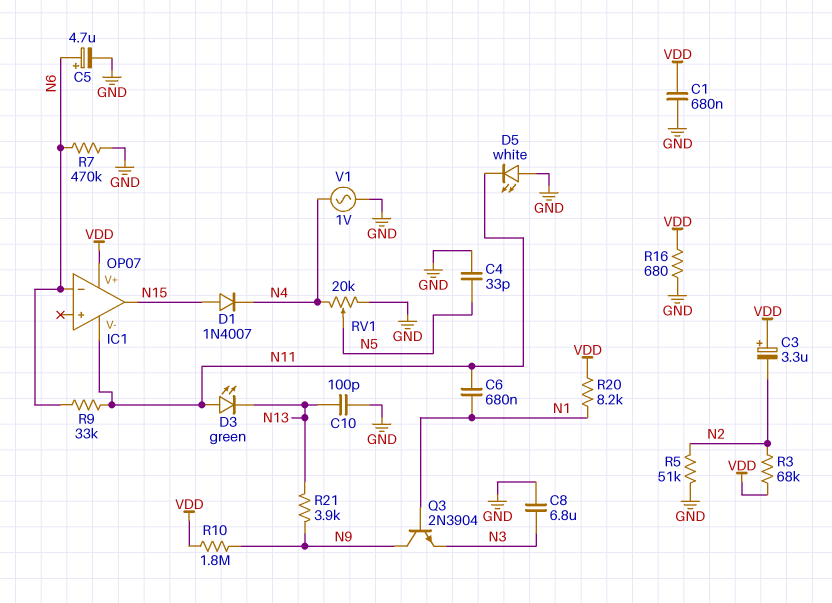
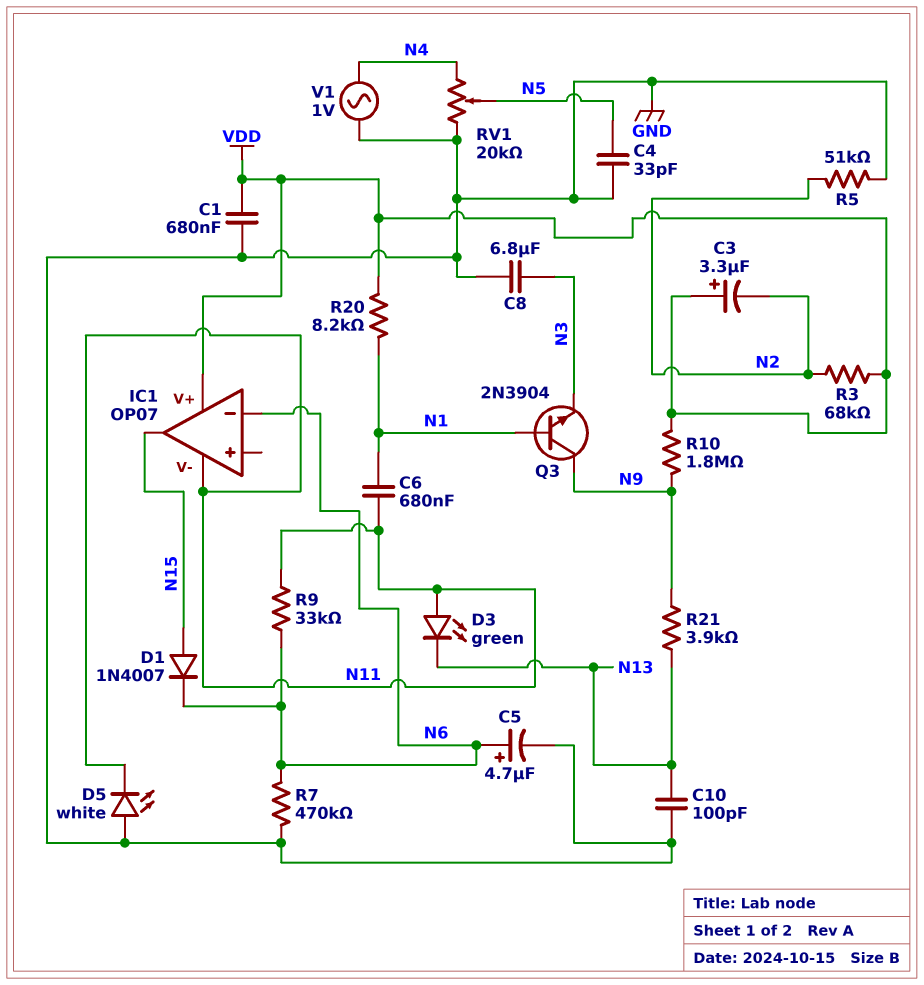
D1: diode 1N4007 (A N15, K N4) -> diode 1N4007 (A N15, K N6)
R16: 680 (GND, VDD) -> none

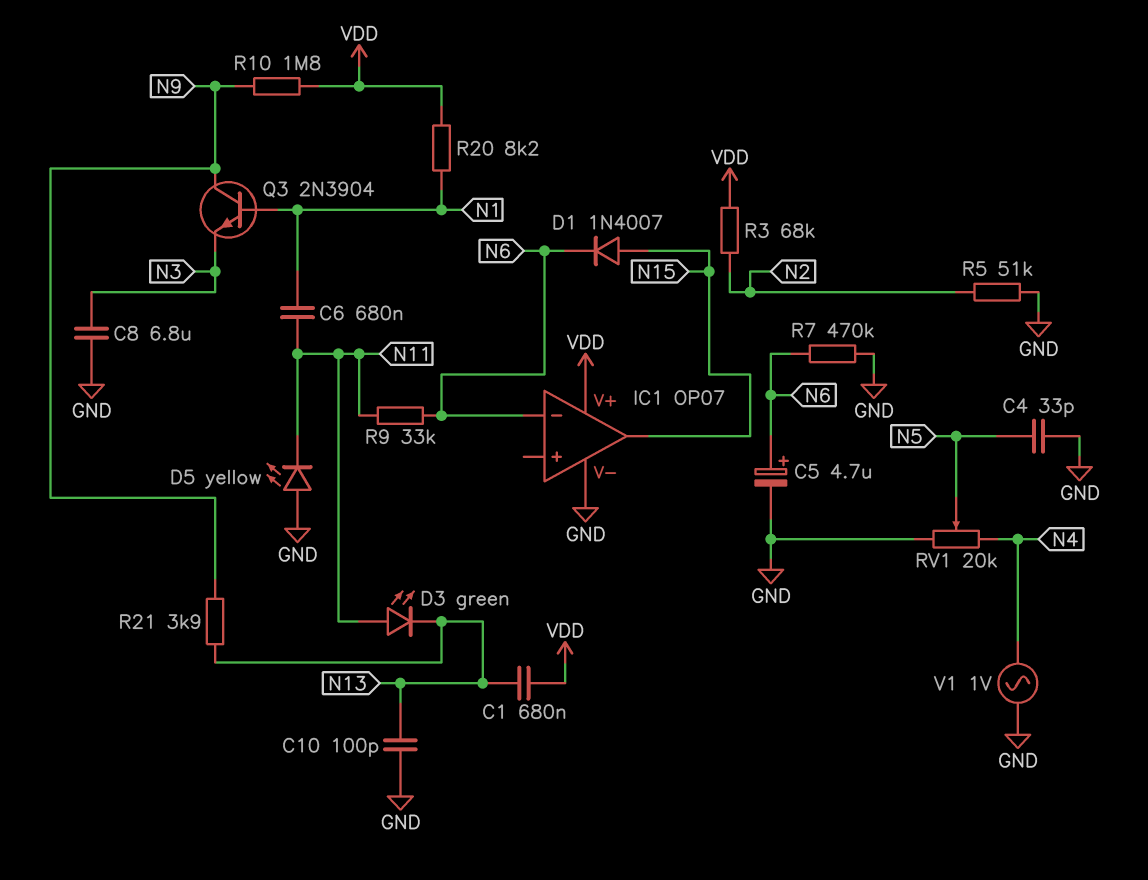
C1: 680nF (GND, VDD) -> 680nF (N13, VDD)
C3: 3.3uF (plus VDD, minus N2) -> none
D5: LED white (A GND, K N11) -> LED yellow (A GND, K N11)
IC1 pin V-: N11 -> GND

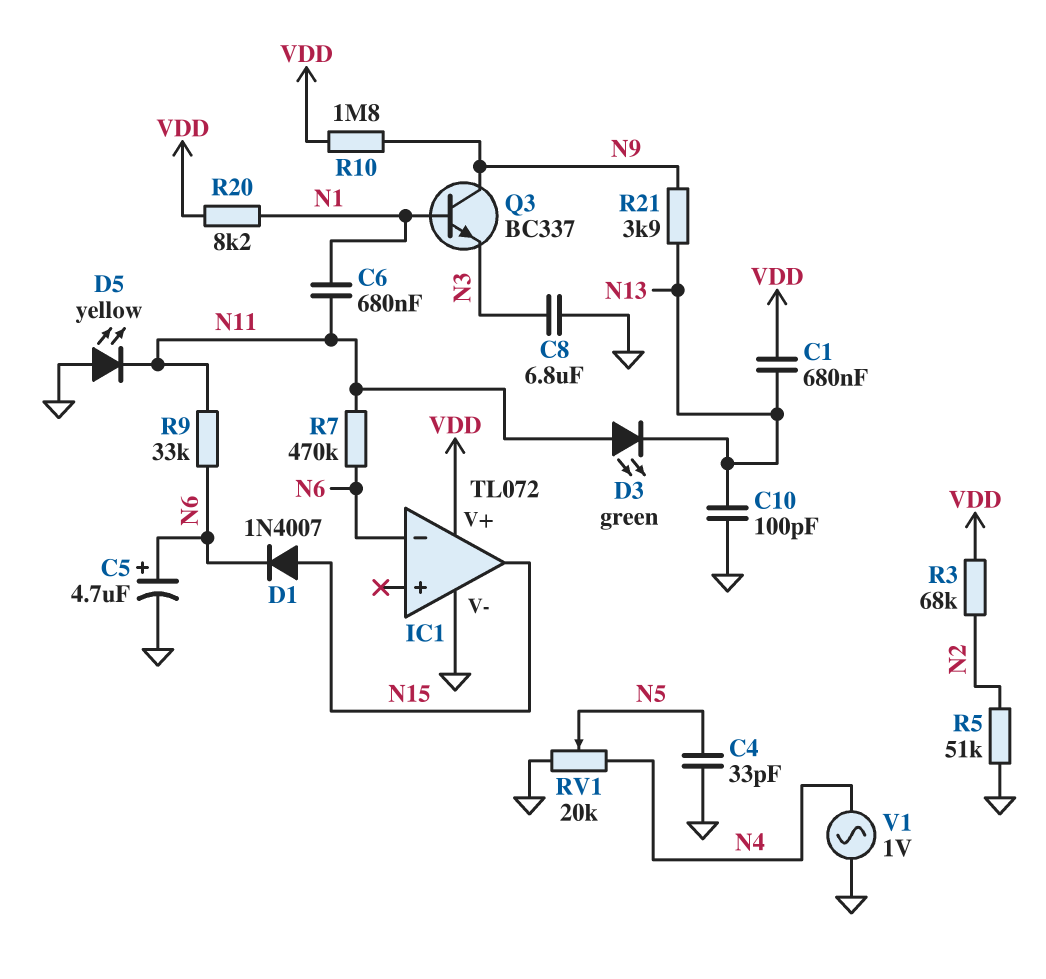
IC1: OP07 -> TL072
Q3: NPN 2N3904 (B N1, C N9, E N3) -> NPN BC337 (B N1, C N9, E N3)
R7: 470k (GND, N6) -> 470k (N6, N11)

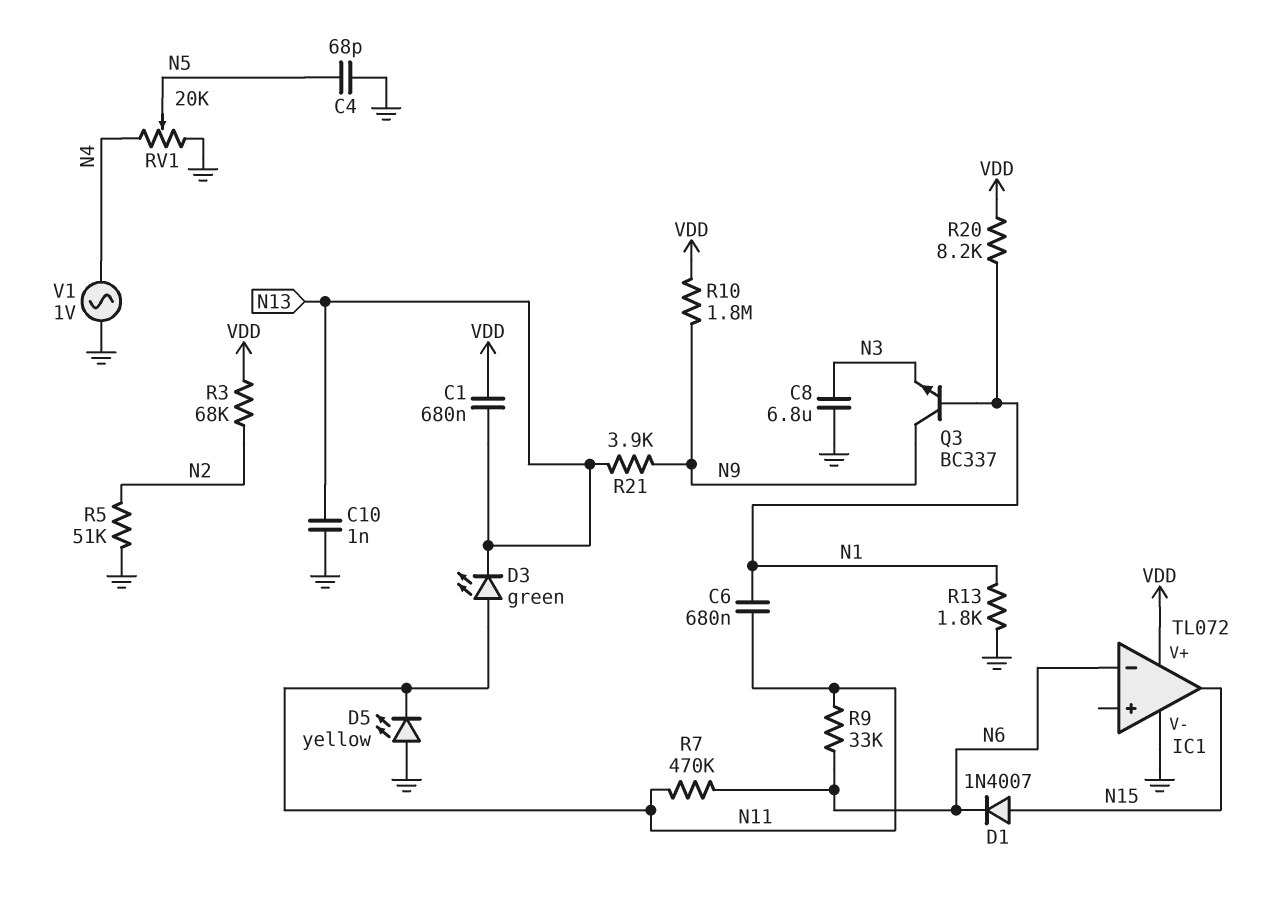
C4: 33pF (GND, N5) -> 68pF (GND, N5)
C5: 4.7uF (plus N6, minus GND) -> none
C10: 100pF (GND, N13) -> 1nF (GND, N13)
R13: none -> 1.8k (GND, N1)

